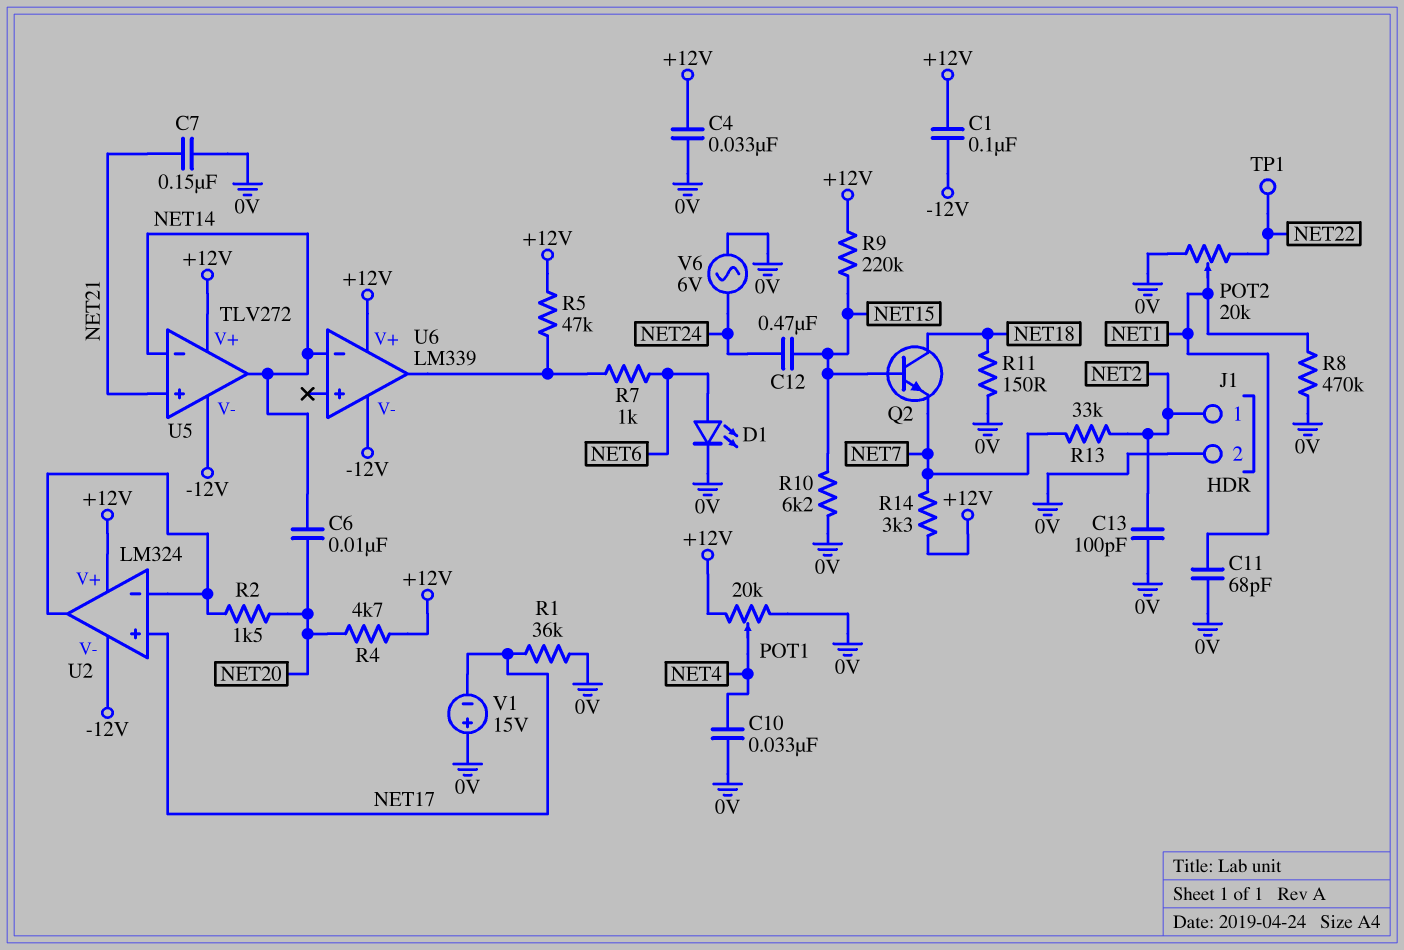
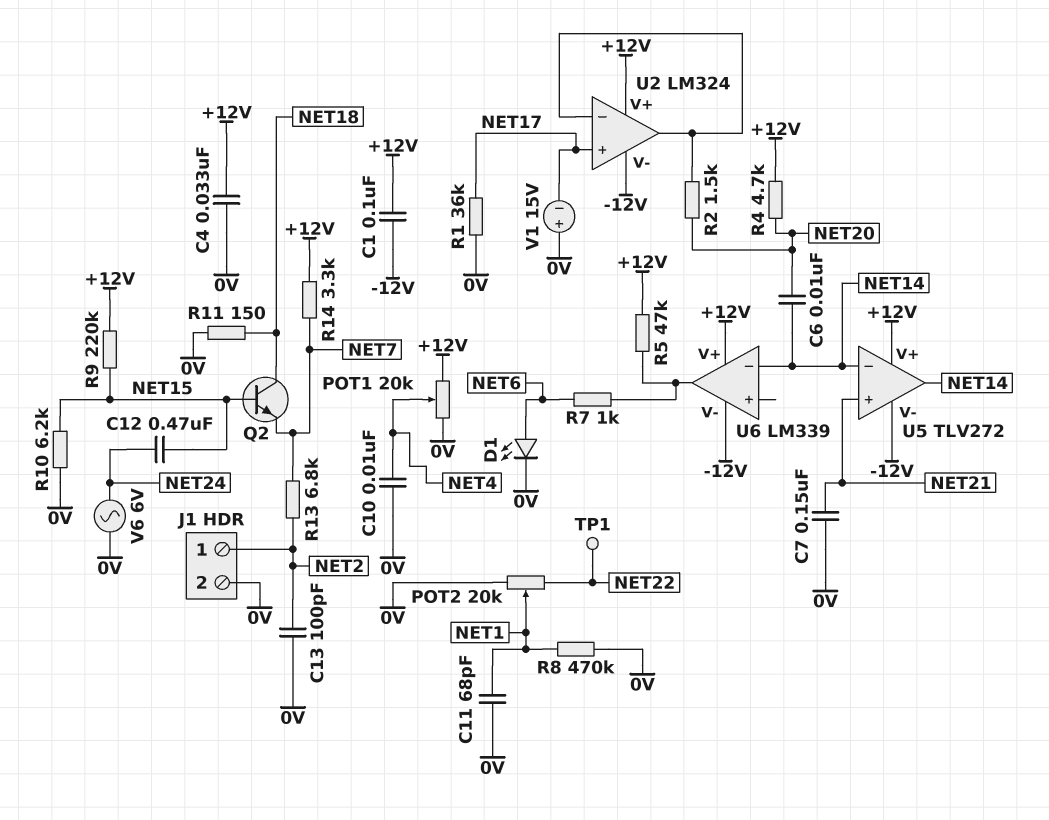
C10: 33nF (0V, NET4) -> 10nF (0V, NET4)
R13: 33k (NET2, NET7) -> 6.8k (NET2, NET7)

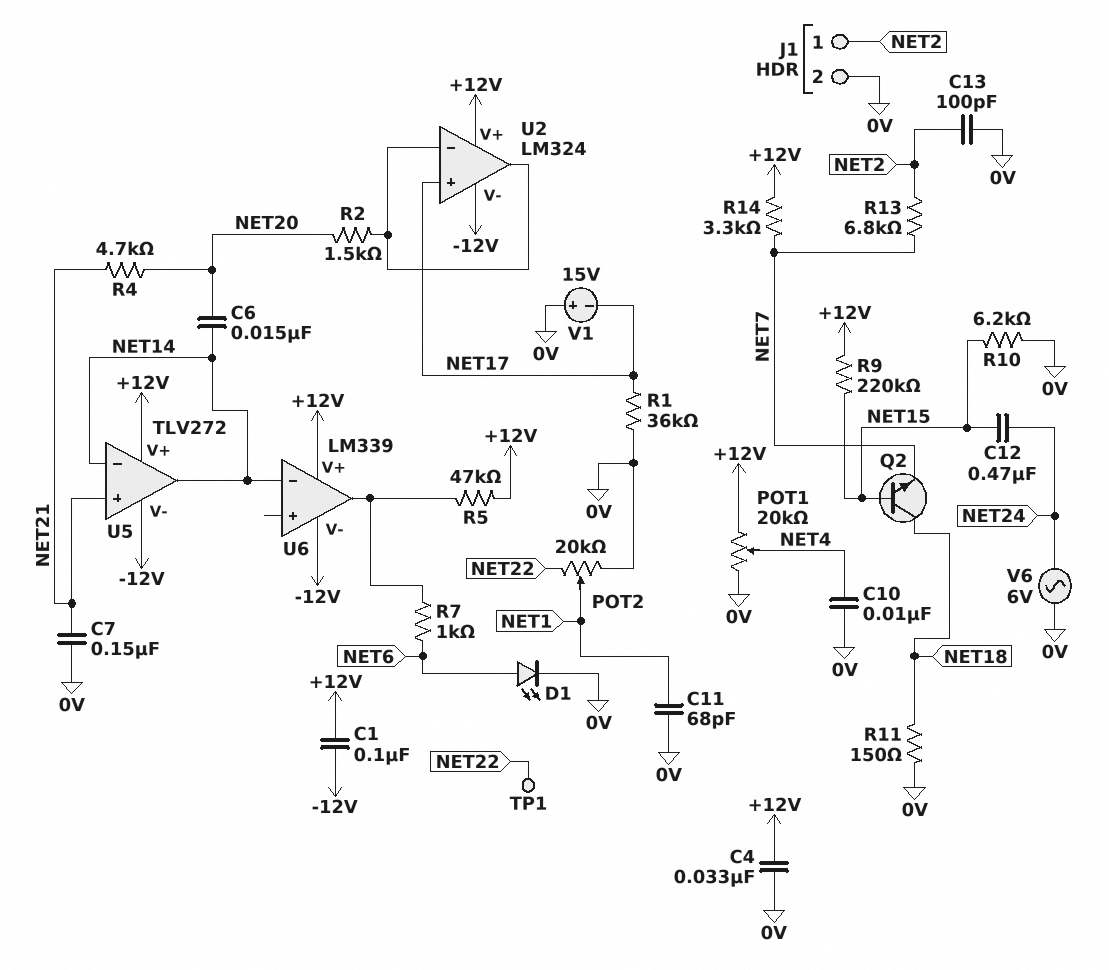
C6: 10nF (NET14, NET20) -> 15nF (NET14, NET20)
R4: 4.7k (+12V, NET20) -> 4.7k (NET20, NET21)
R8: 470k (0V, NET1) -> none

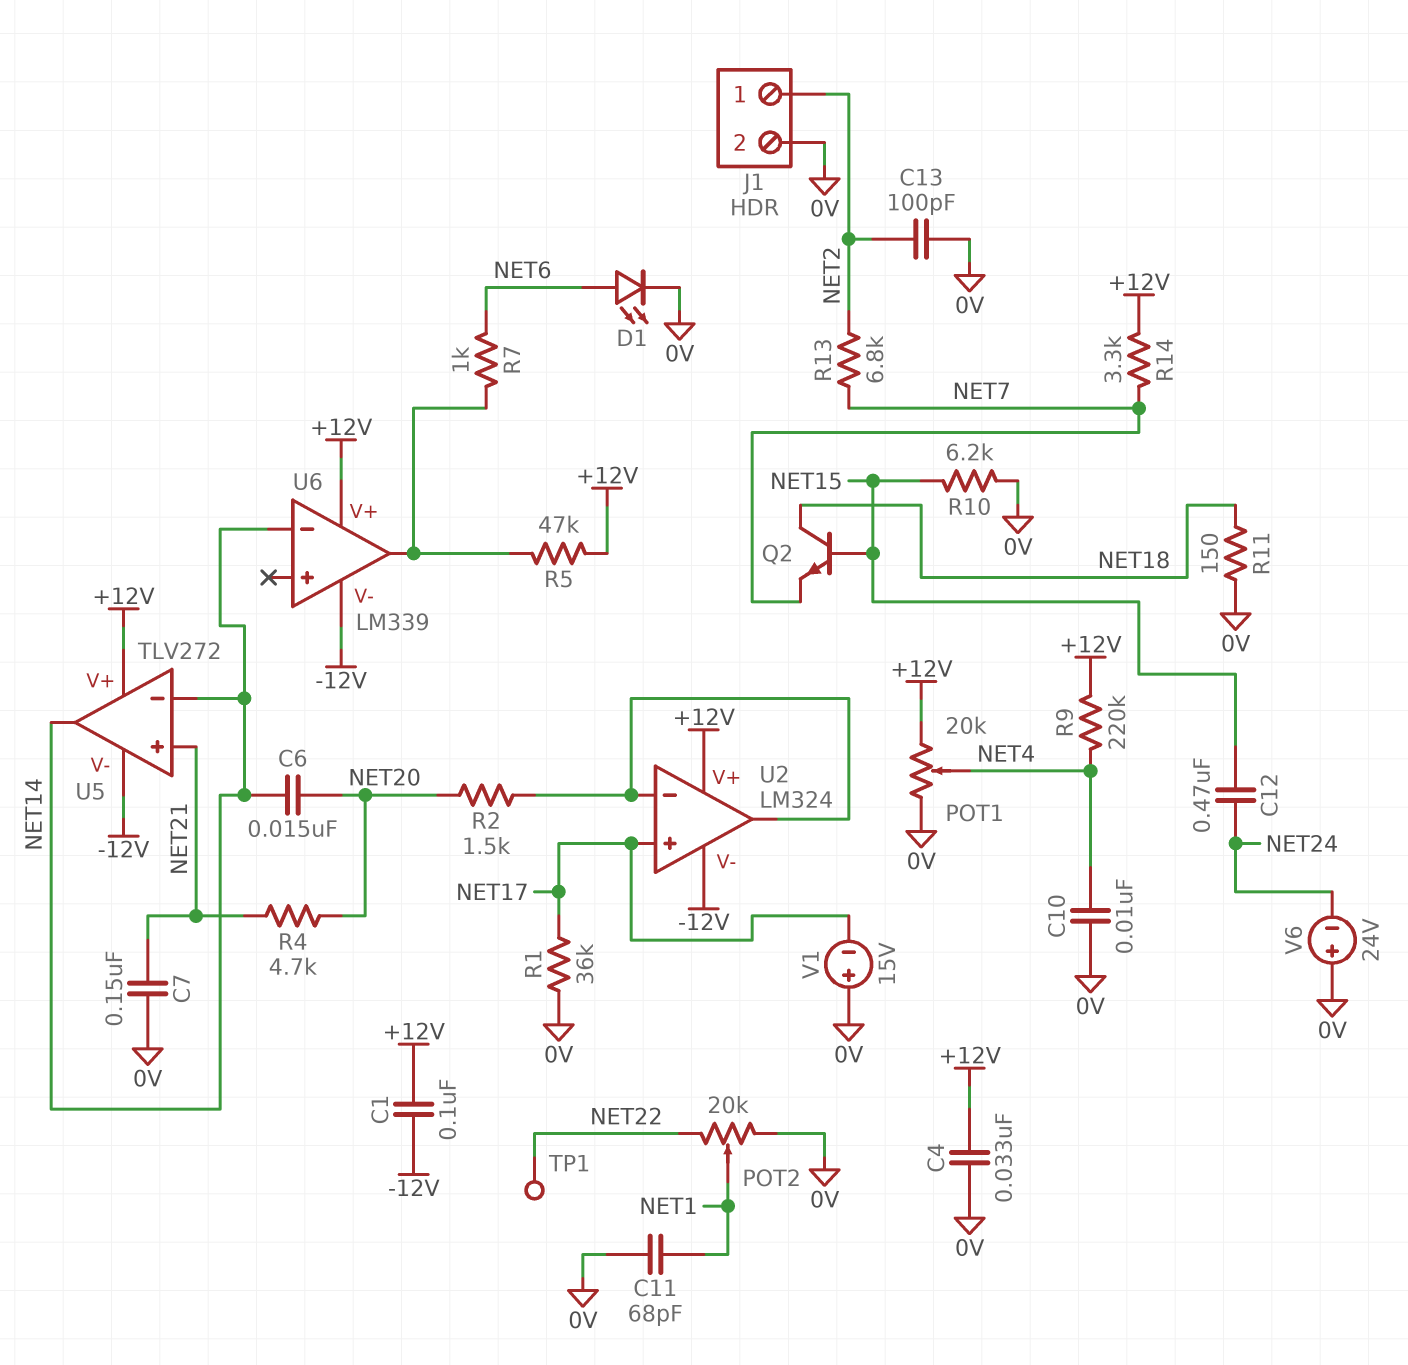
R9: 220k (+12V, NET15) -> 220k (+12V, NET4)
V6: AC 6V (0V, NET24) -> 24V (plus 0V, minus NET24)

